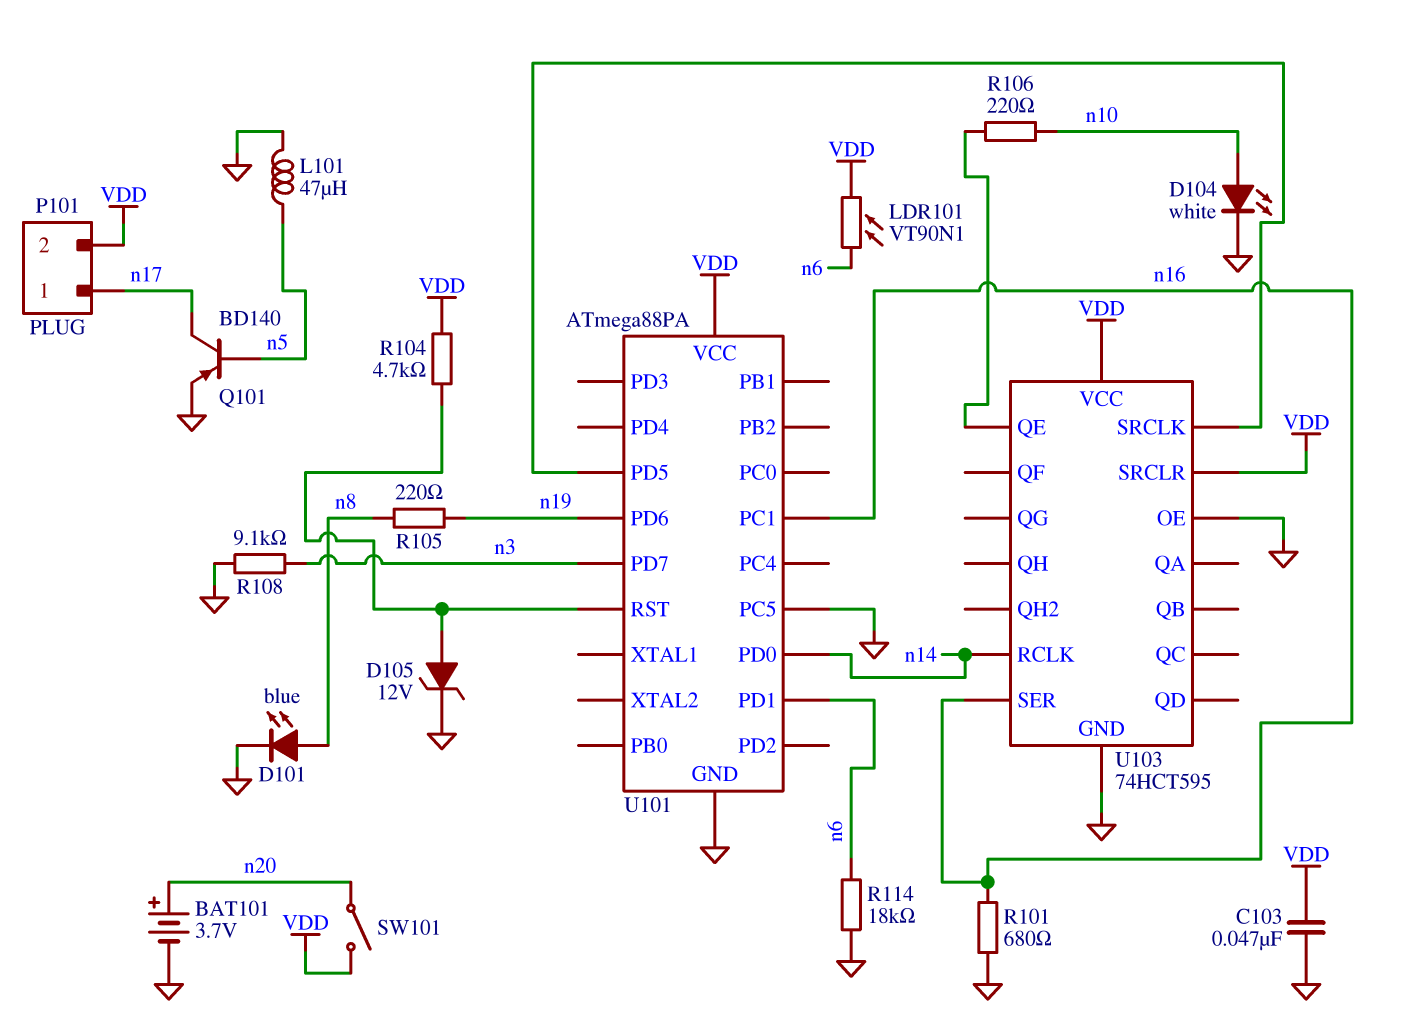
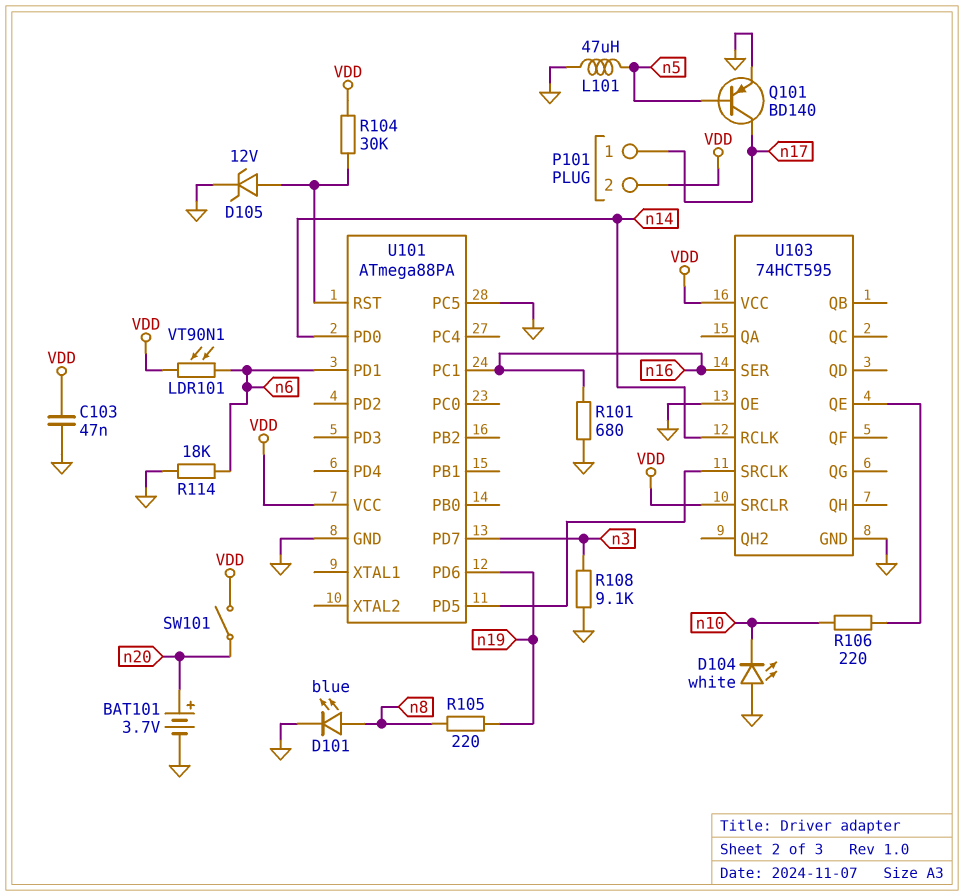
D104: LED white (A n10, K GND) -> LED white (A GND, K n10)
R104: 4.7k (U101/RST, VDD) -> 30k (U101/RST, VDD)

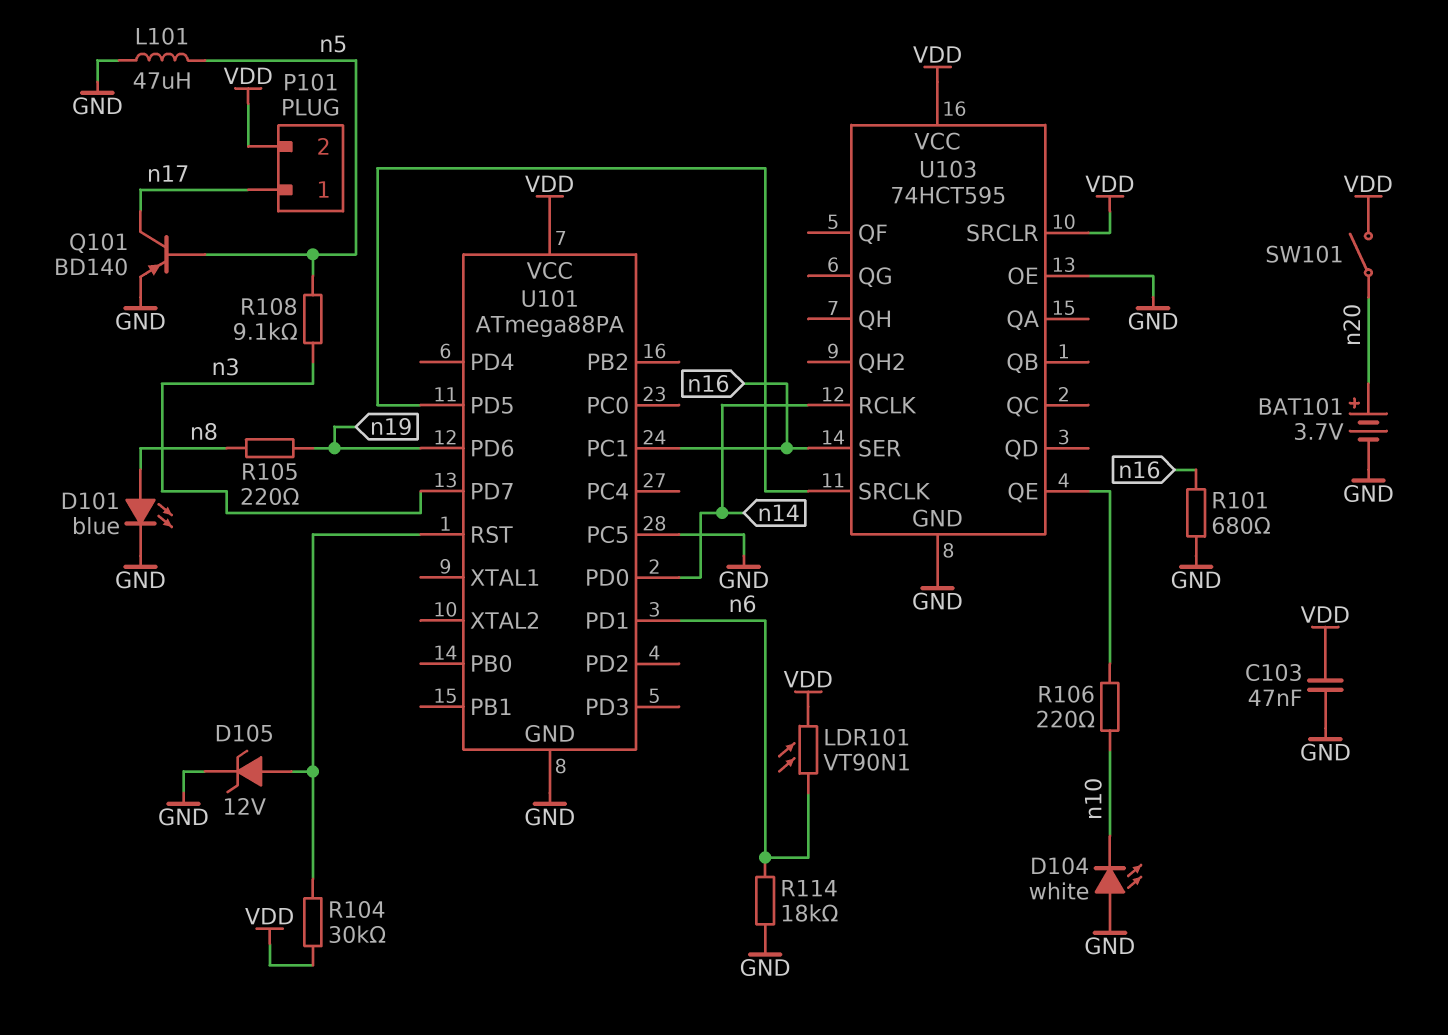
R108: 9.1k (GND, n3) -> 9.1k (n3, n5)

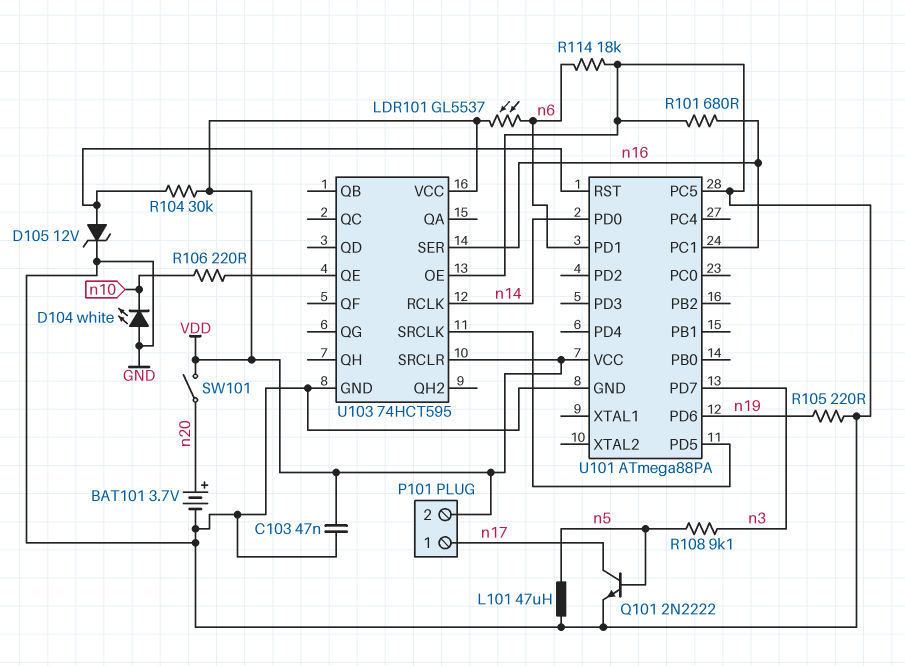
D101: LED blue (A n8, K GND) -> none
LDR101: VT90N1 (VDD, n6) -> GL5537 (VDD, n6)
Q101: PNP BD140 (B n5, C n17, E GND) -> NPN 2N2222 (B n5, C n17, E GND)
R105: 220 (n8, n19) -> 220 (GND, n19)

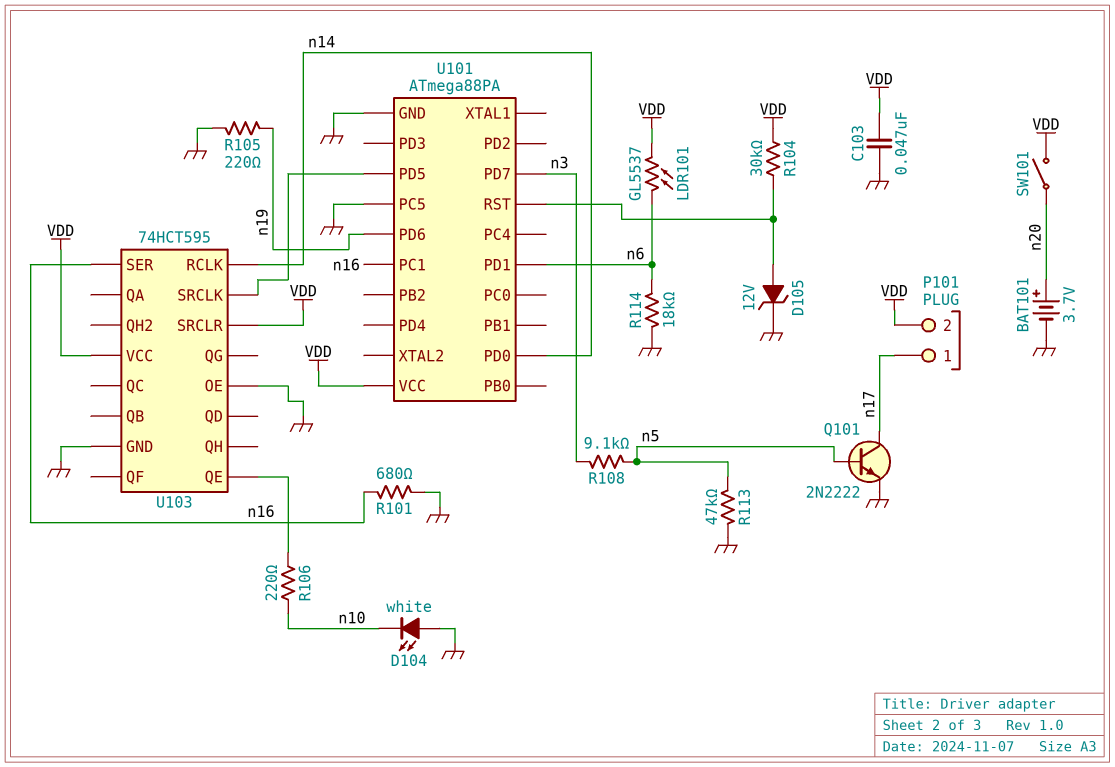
L101: 47uH (GND, n5) -> none
R113: none -> 47k (GND, n5)

